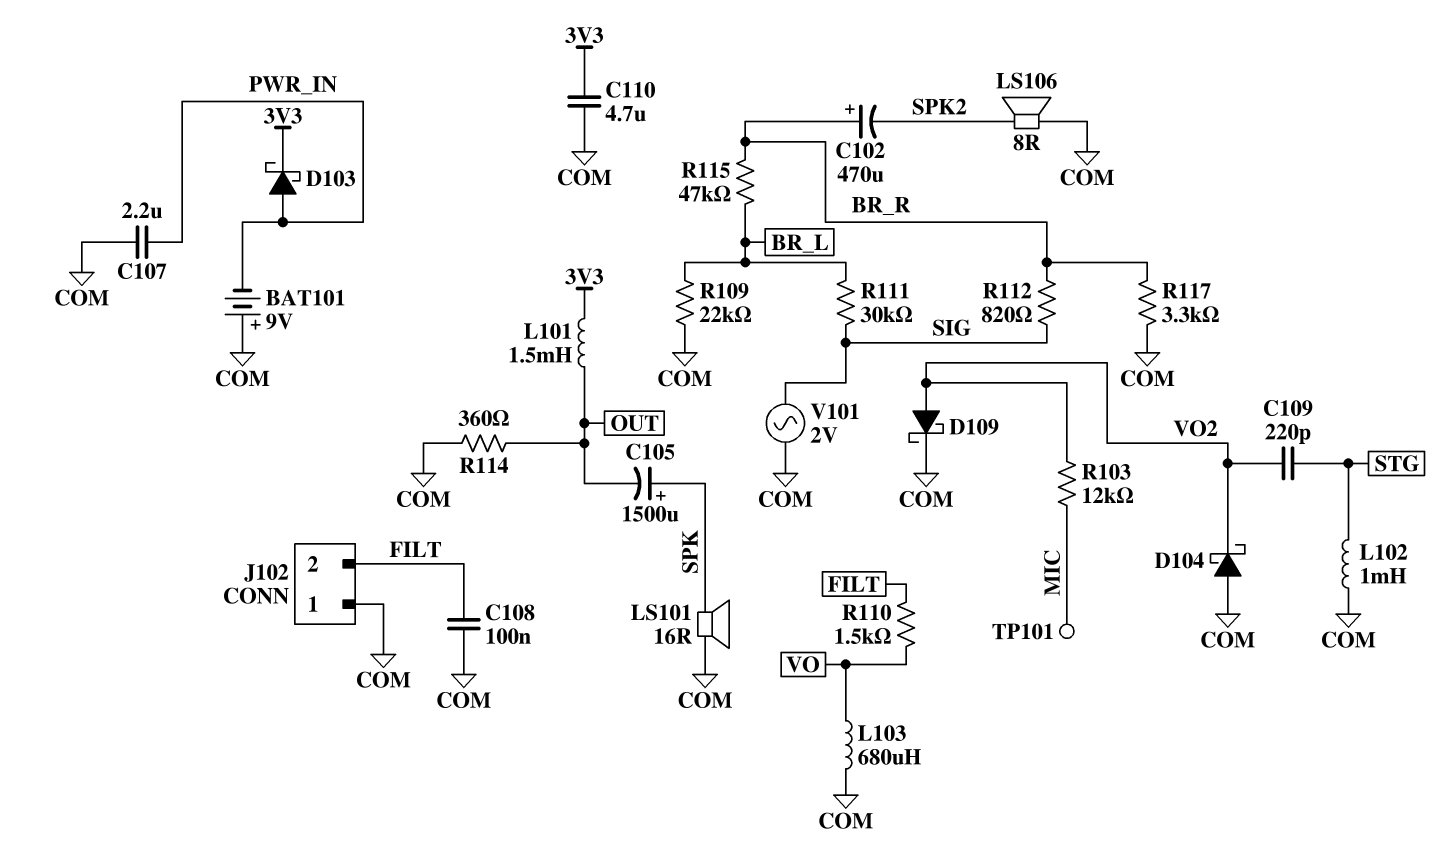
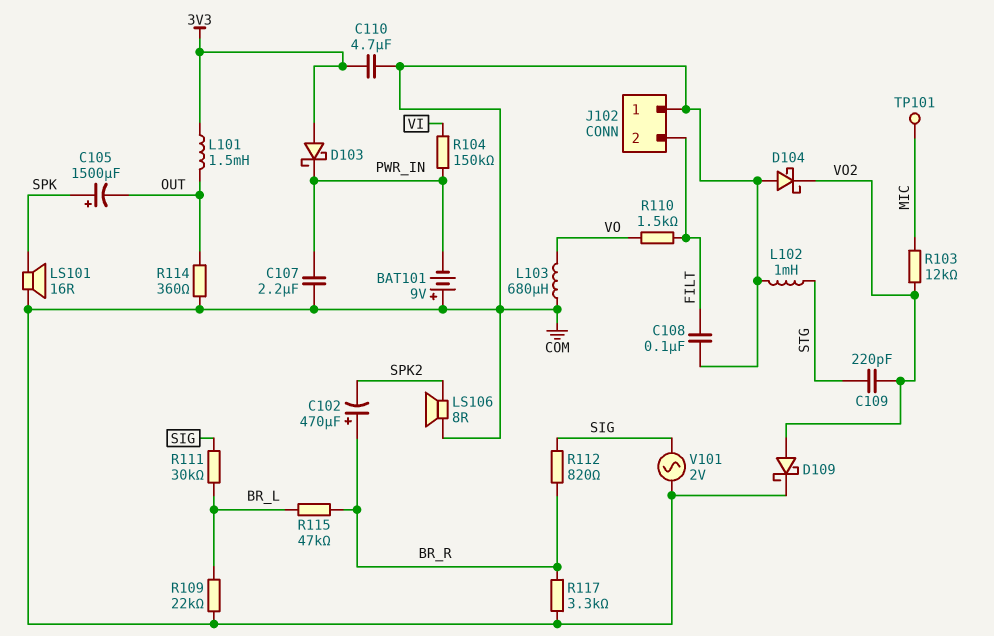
D103: schottky (A PWR_IN, K 3V3) -> schottky (A 3V3, K PWR_IN)
R104: none -> 150k (PWR_IN, VI)

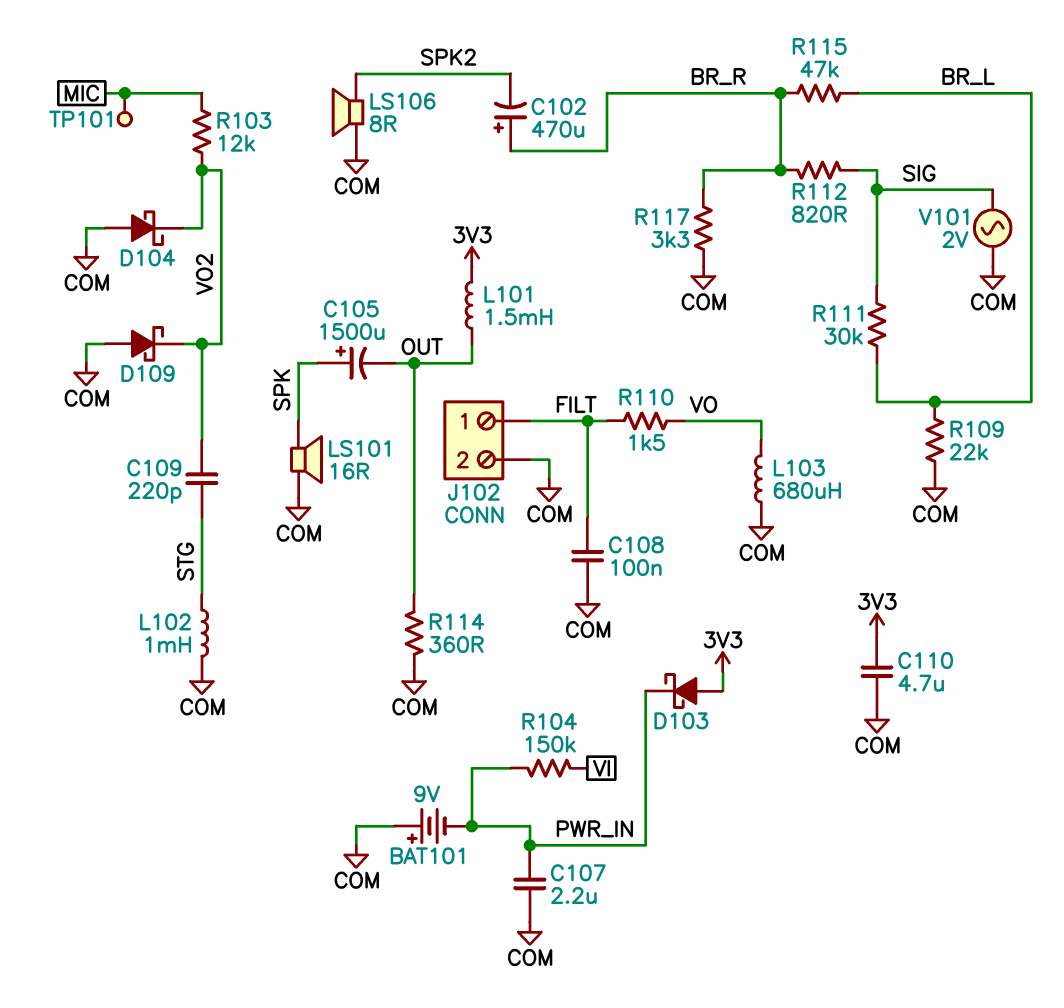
D109: schottky (A VO2, K COM) -> schottky (A COM, K VO2)
J102 pin 1: COM -> FILT
J102 pin 2: FILT -> COM

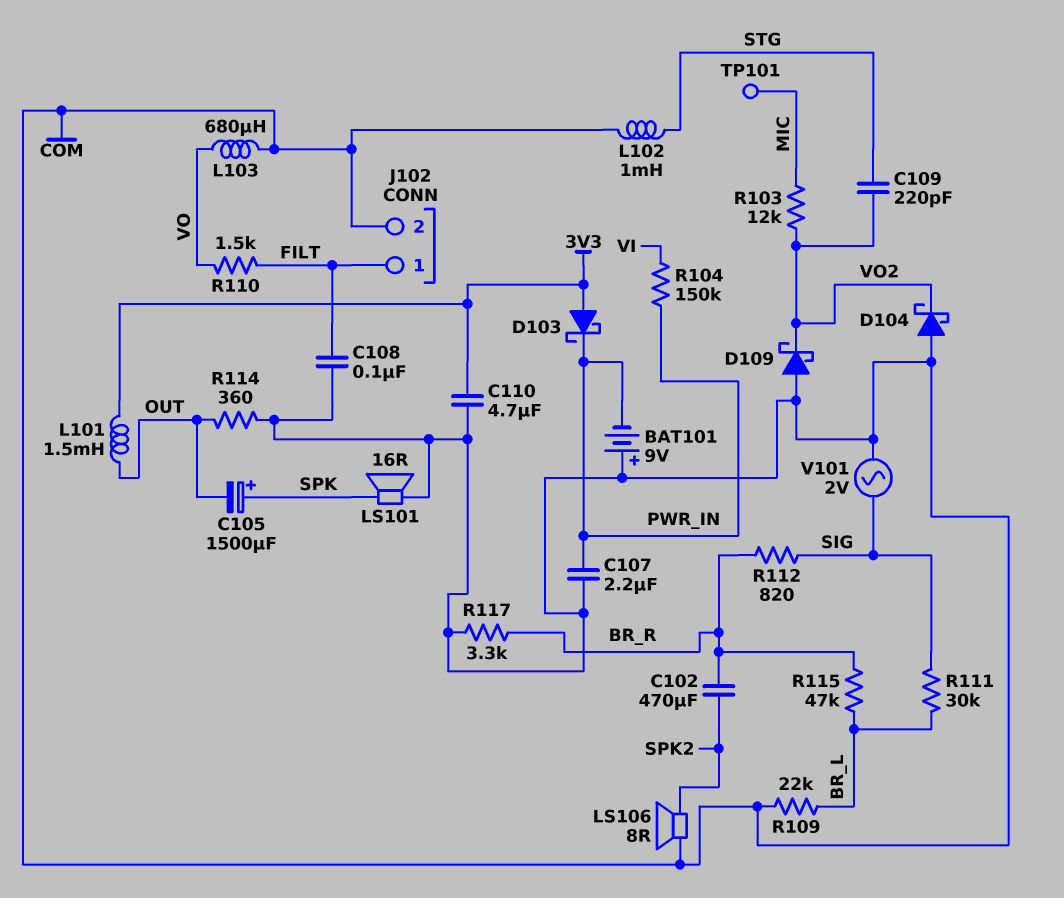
C102: 470uF (plus BR_R, minus SPK2) -> 470uF (BR_R, SPK2)

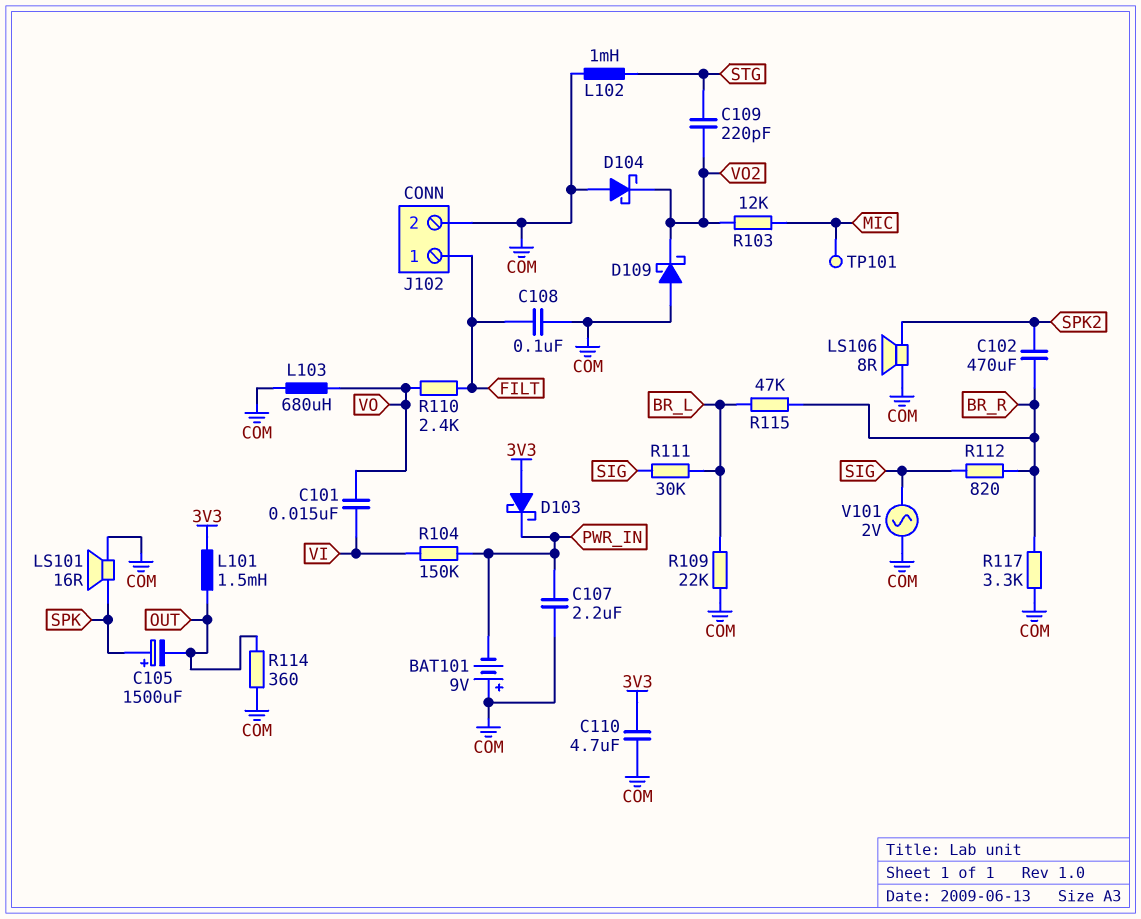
C101: none -> 15nF (VI, VO)
R110: 1.5k (FILT, VO) -> 2.4k (FILT, VO)

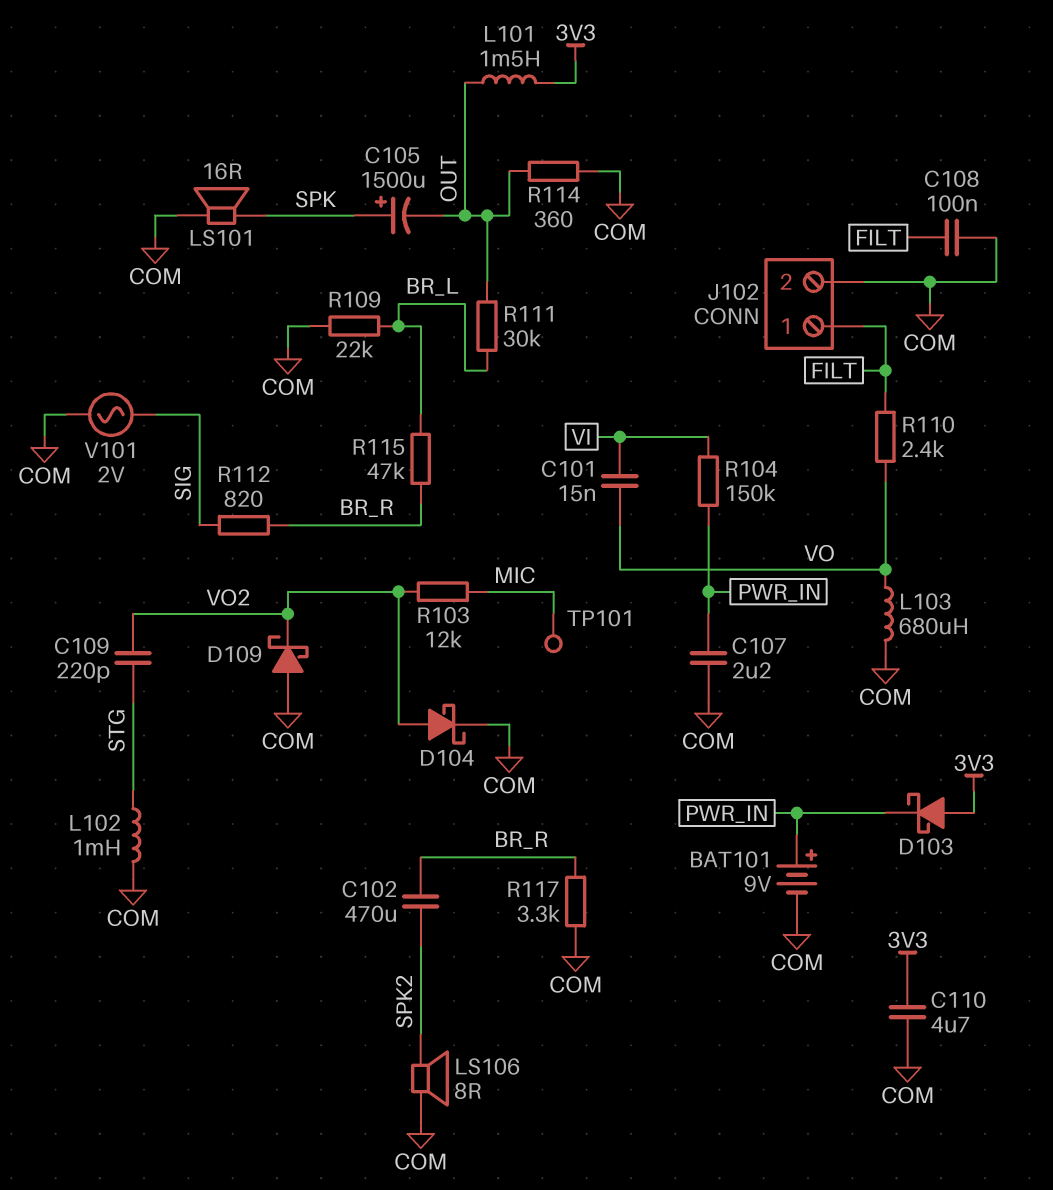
BAT101: 9V (plus COM, minus PWR_IN) -> 9V (plus PWR_IN, minus COM)
D104: schottky (A COM, K VO2) -> schottky (A VO2, K COM)
R111: 30k (BR_L, SIG) -> 30k (BR_L, OUT)

